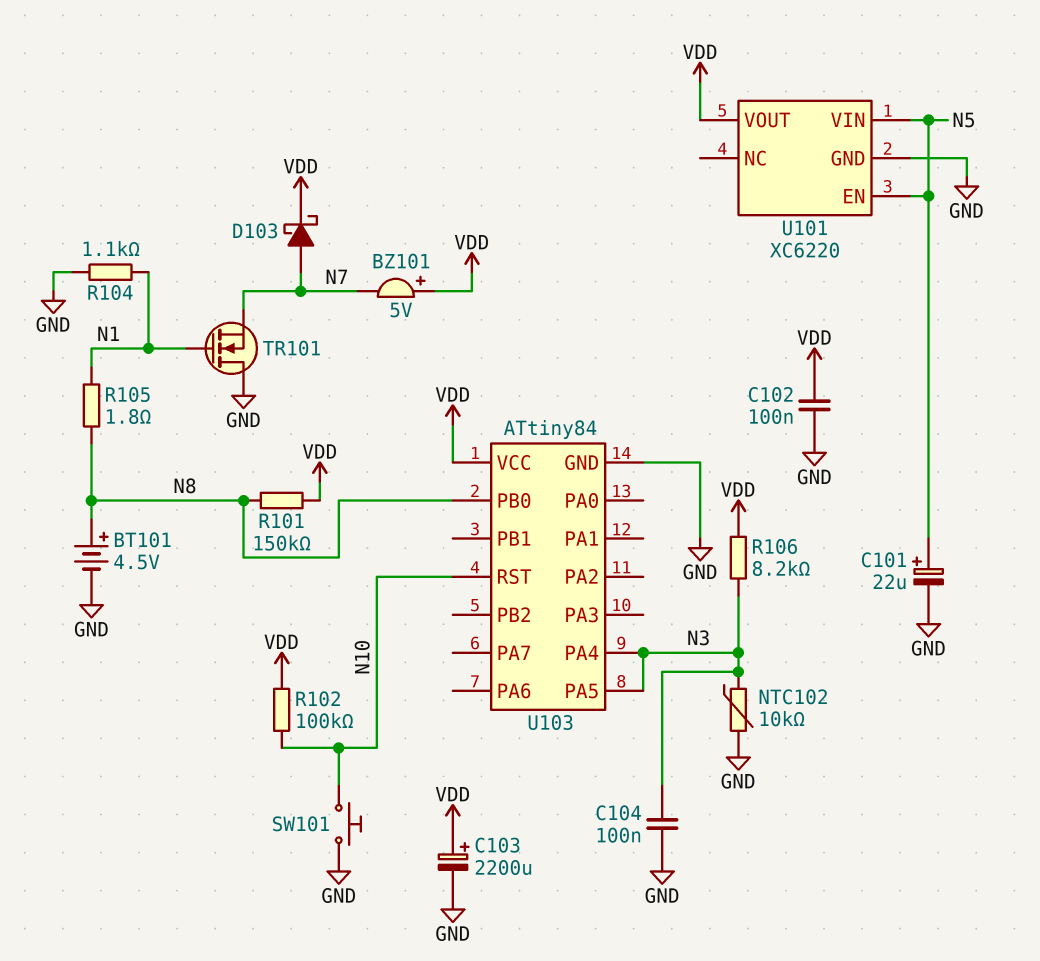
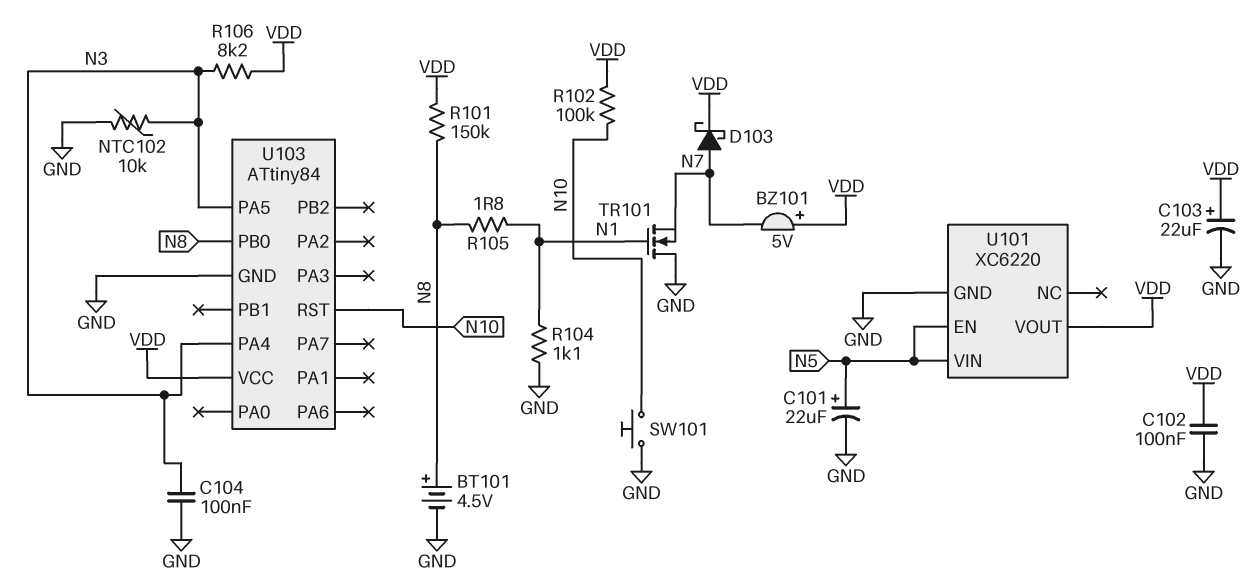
C103: 2200uF (plus VDD, minus GND) -> 22uF (plus VDD, minus GND)

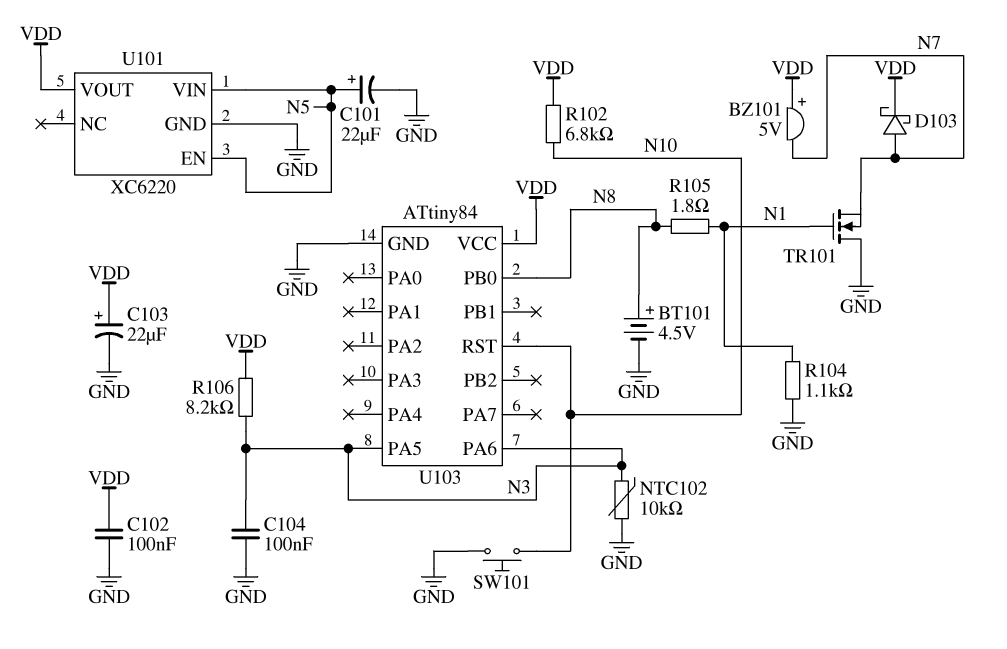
R101: 150k (N8, VDD) -> none
R102: 100k (N10, VDD) -> 6.8k (N10, VDD)
U103 pin PA4: N3 -> none
U103 pin PA6: none -> N3

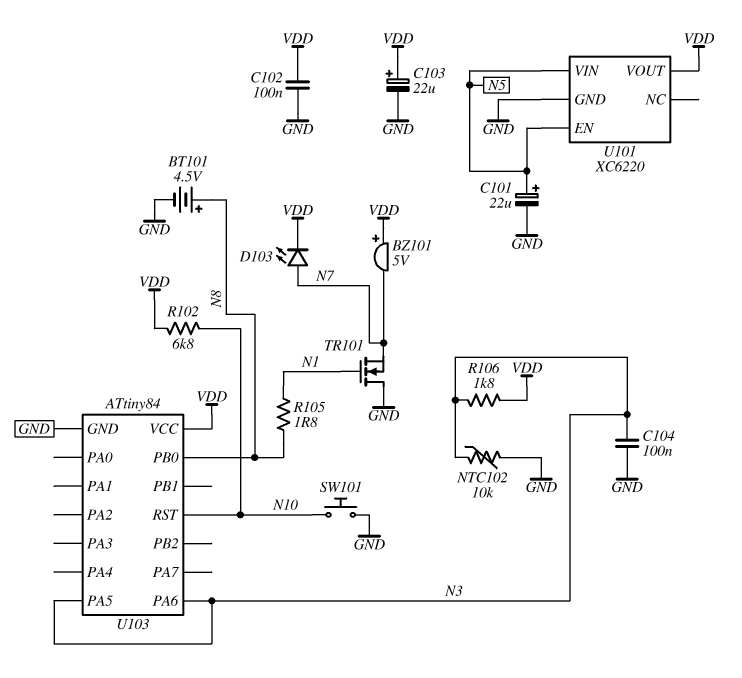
D103: schottky (A N7, K VDD) -> LED (A N7, K VDD)
R104: 1.1k (GND, N1) -> none
R106: 8.2k (N3, VDD) -> 1.8k (N3, VDD)

